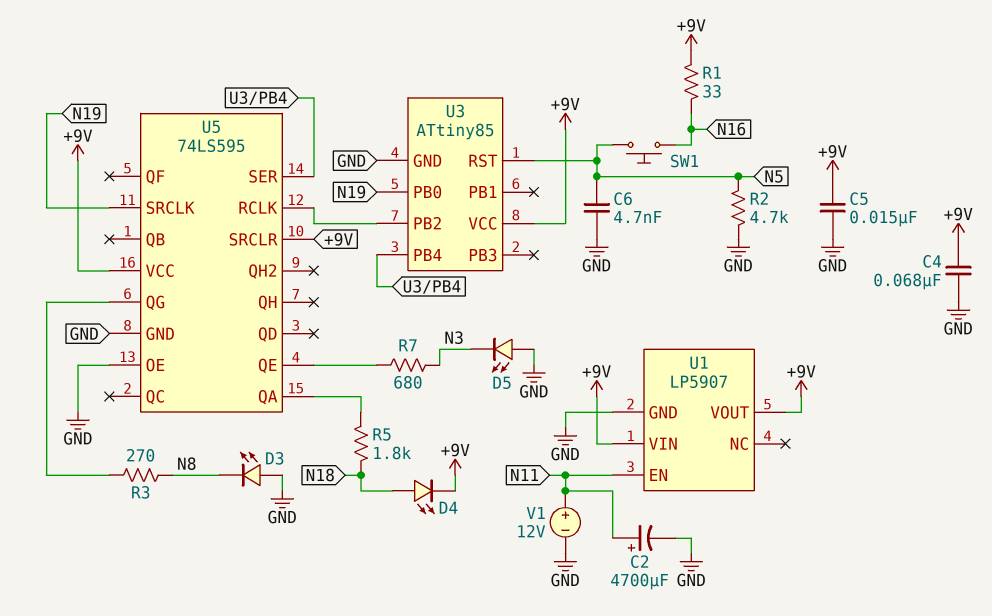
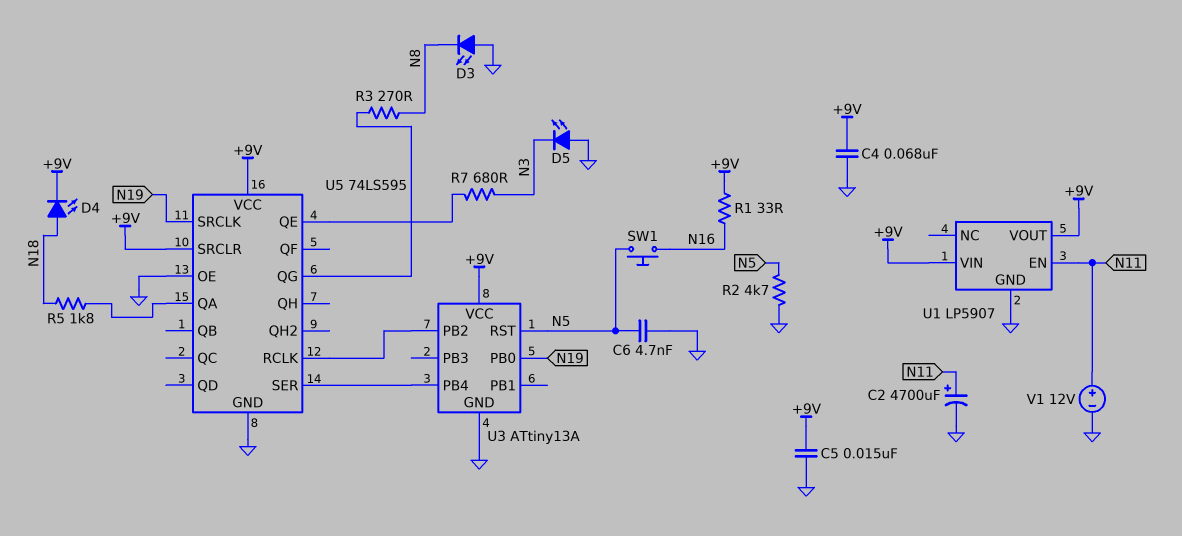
U3: ATtiny85 -> ATtiny13A

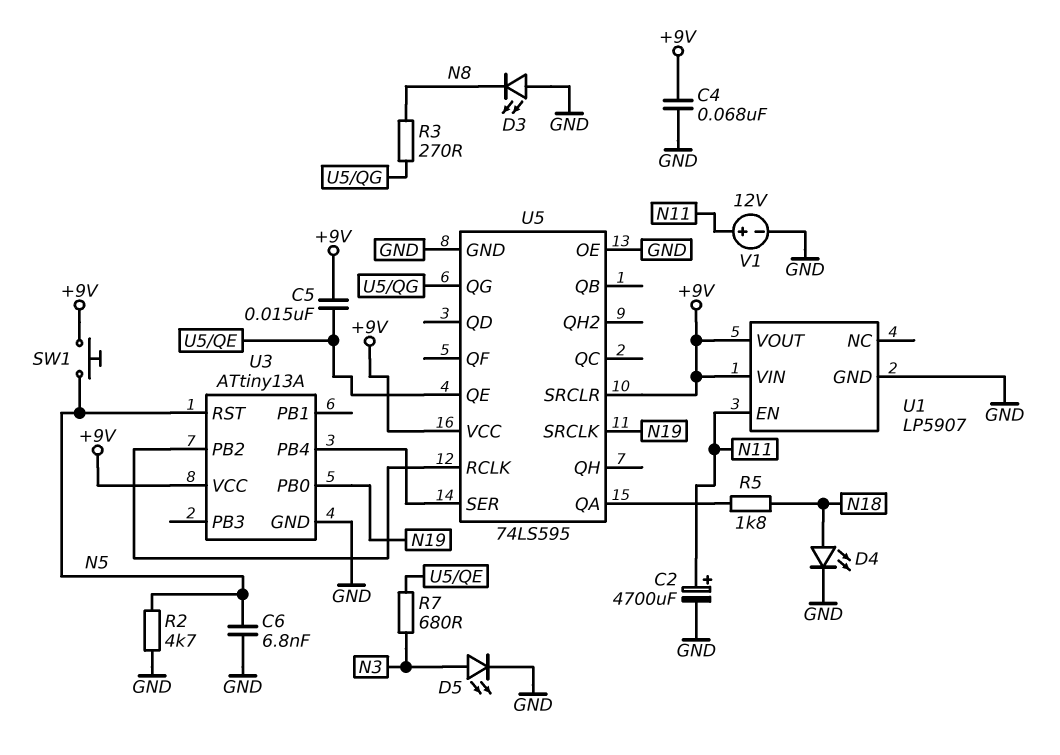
C5: 15nF (+9V, GND) -> 15nF (+9V, U5/QE)
C6: 4.7nF (GND, N5) -> 6.8nF (GND, N5)
D4: LED (A N18, K +9V) -> LED (A N18, K GND)
D5: LED (A GND, K N3) -> LED (A N3, K GND)
R1: 33 (+9V, N16) -> none
SW1: button (N5, N16) -> button (+9V, N5)

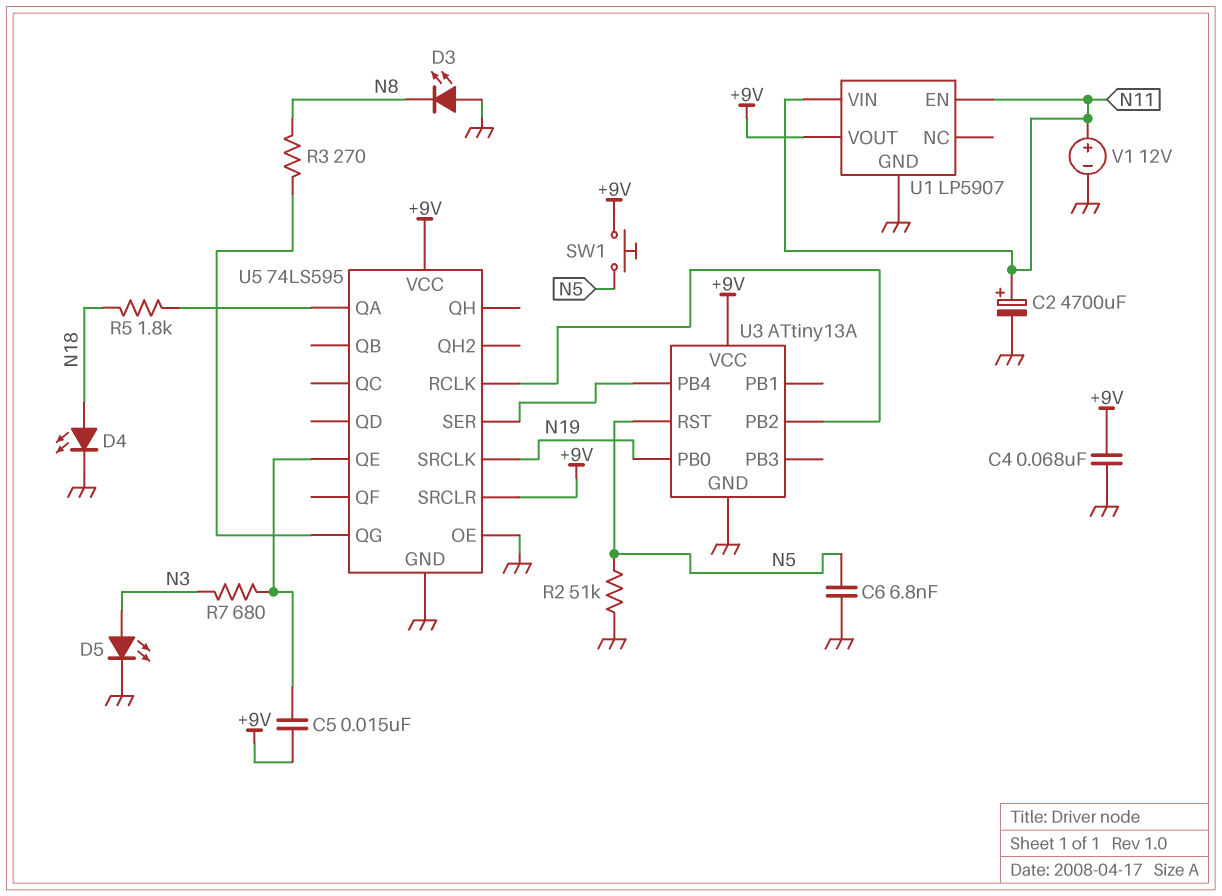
R2: 4.7k (GND, N5) -> 51k (GND, N5)
U1 pin VIN: +9V -> N11

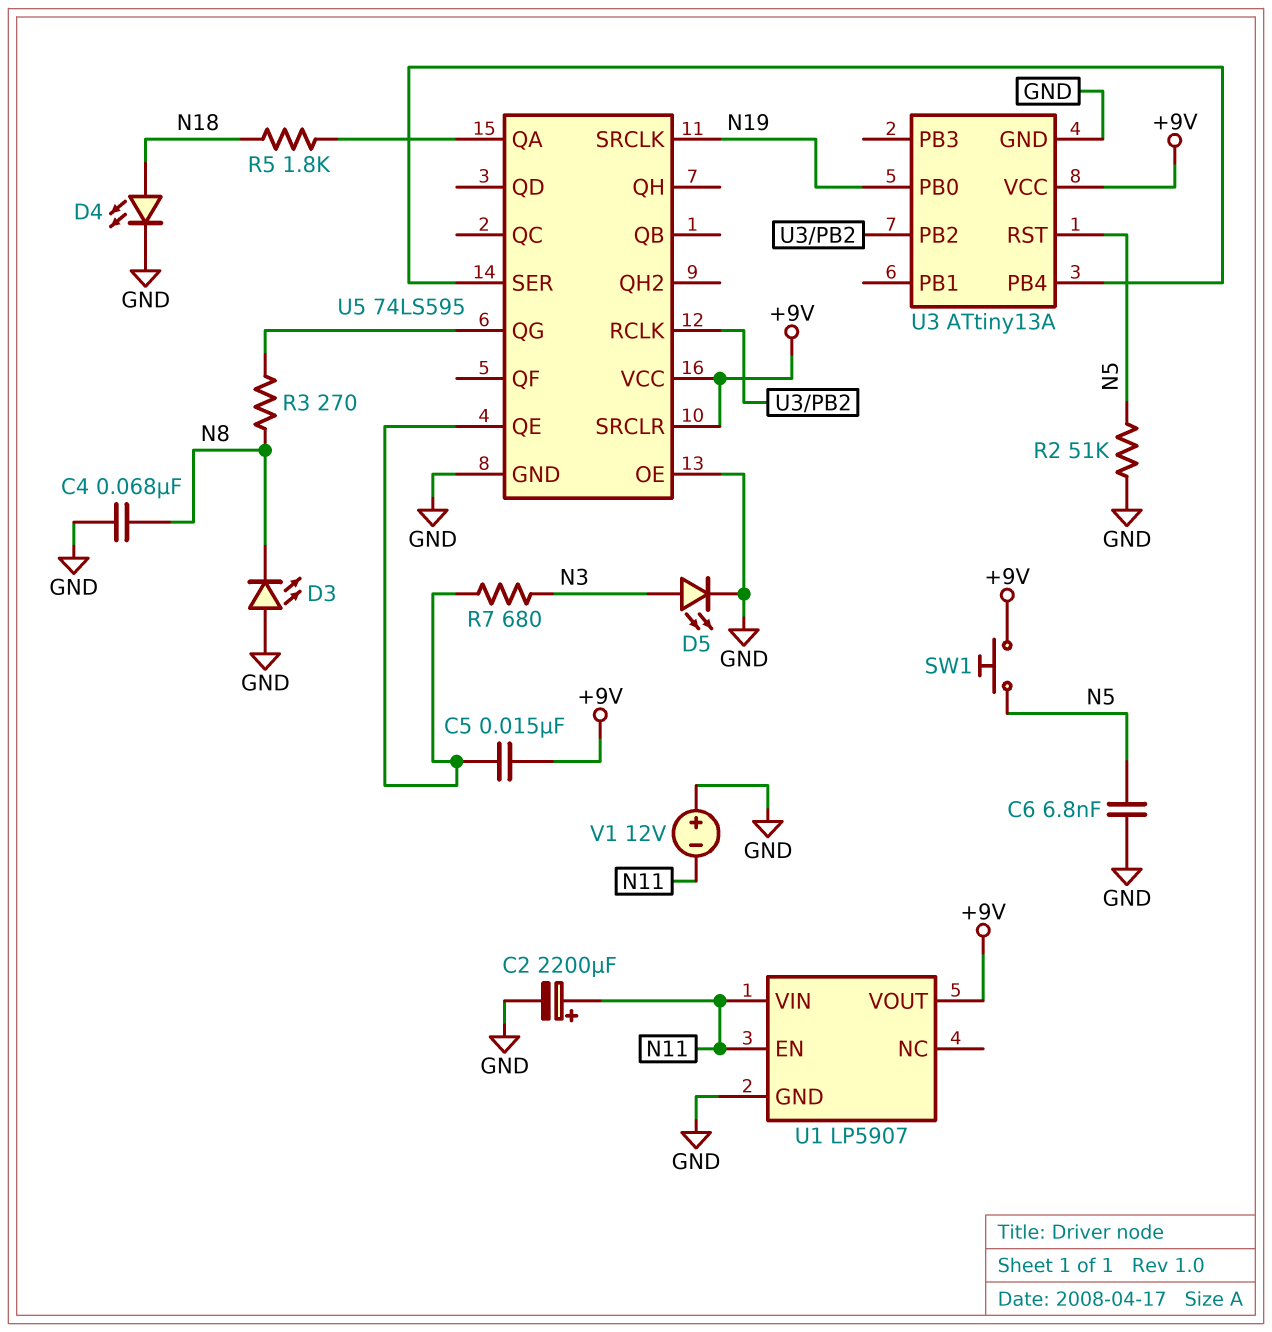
C2: 4700uF (plus N11, minus GND) -> 2200uF (plus N11, minus GND)
C4: 68nF (+9V, GND) -> 68nF (GND, N8)
V1: 12V (plus N11, minus GND) -> 12V (plus GND, minus N11)

